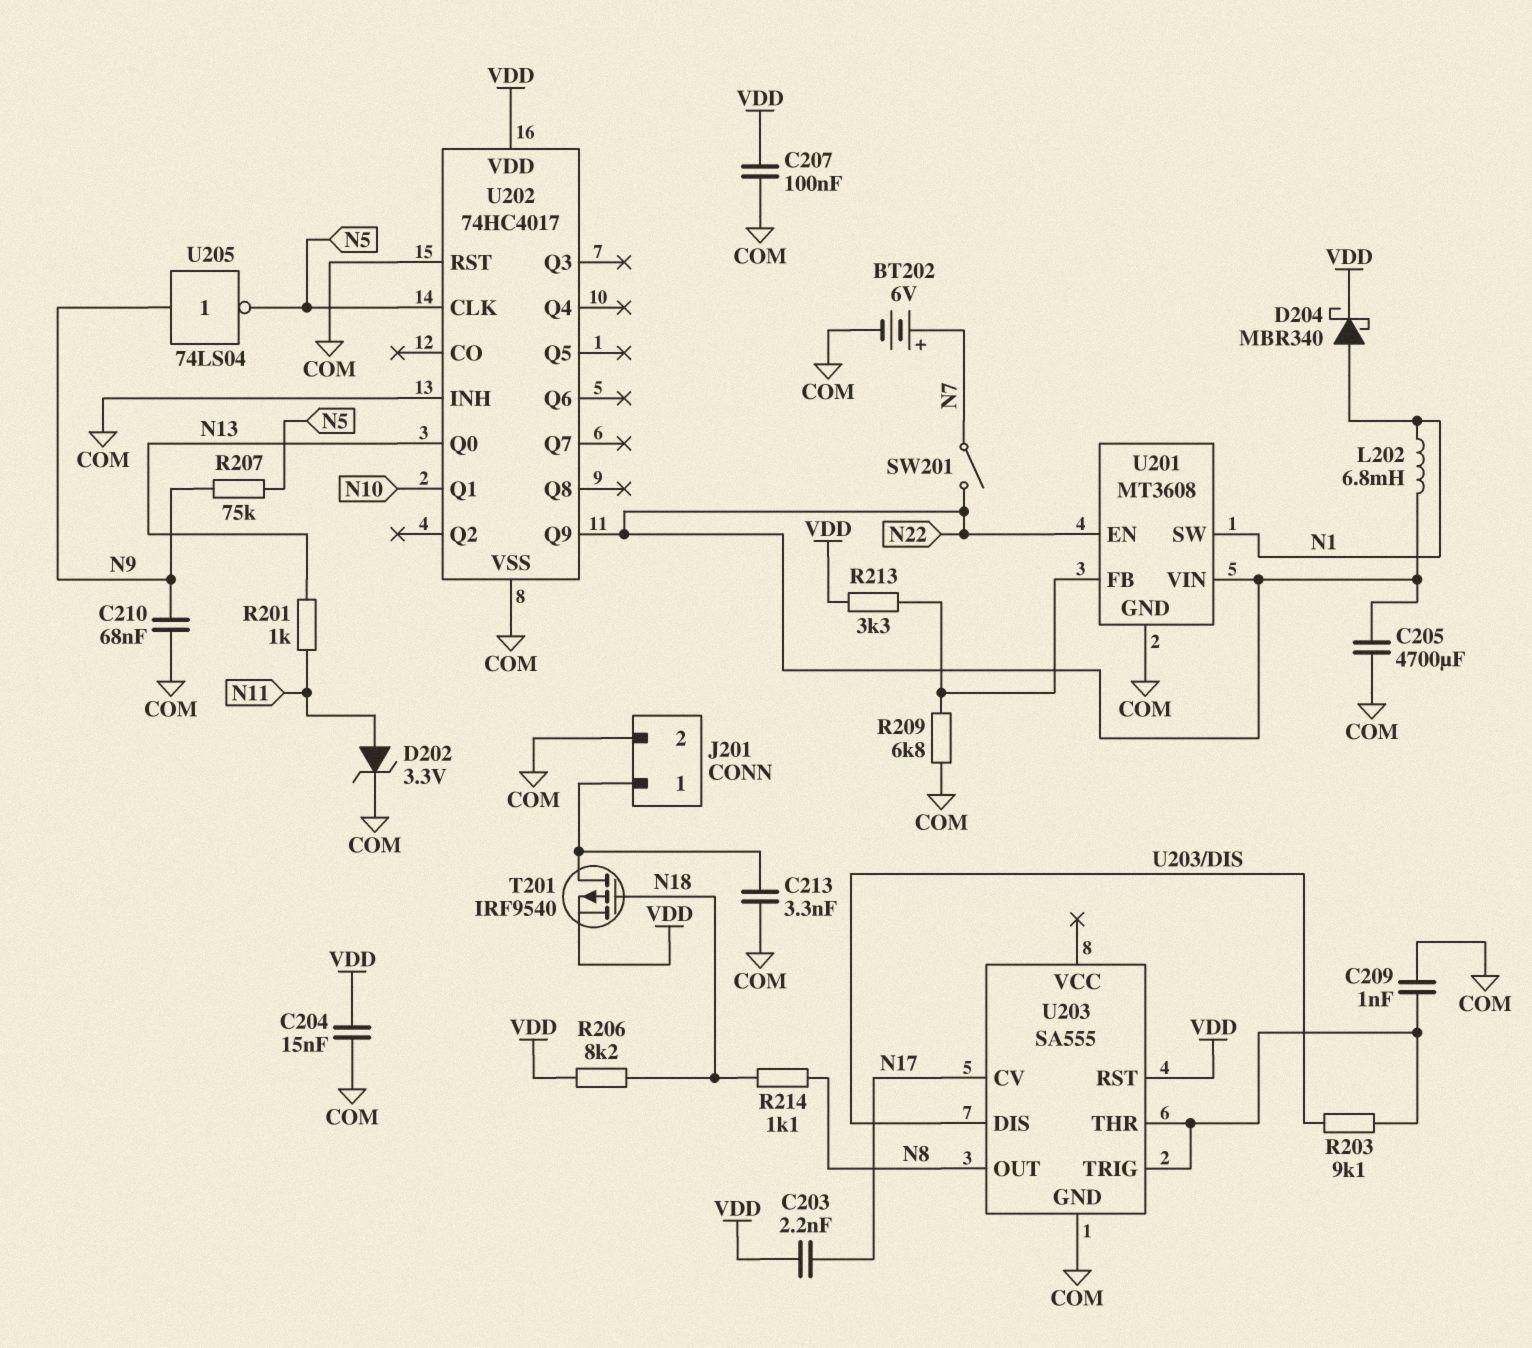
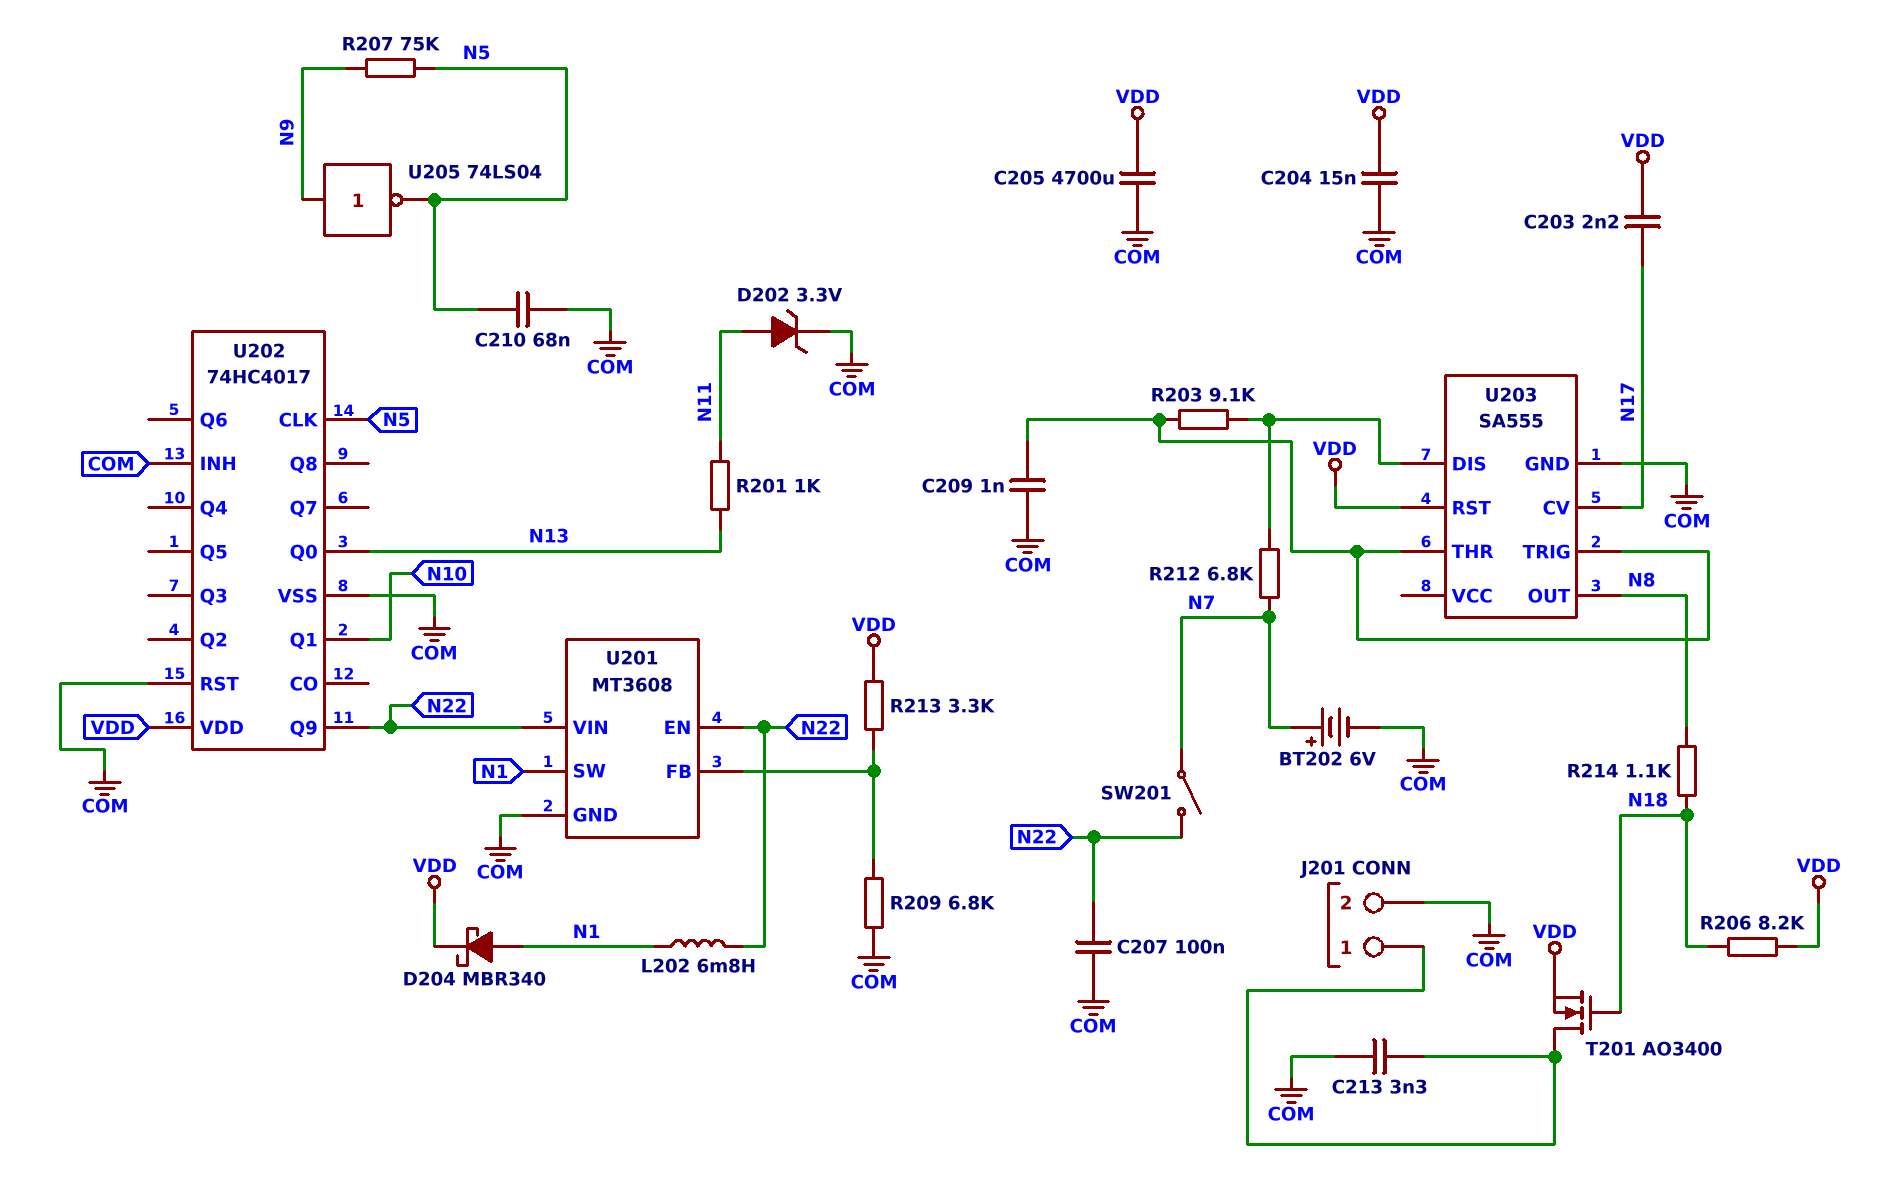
C205: 4700uF (COM, N22) -> 4700uF (COM, VDD)
C207: 100nF (COM, VDD) -> 100nF (COM, N22)
C210: 68nF (COM, N9) -> 68nF (COM, N5)
R212: none -> 6.8k (N7, U203/DIS)
T201: PMOS IRF9540 (G N18, D J201/1, S VDD) -> NMOS AO3400 (G N18, D J201/1, S VDD)

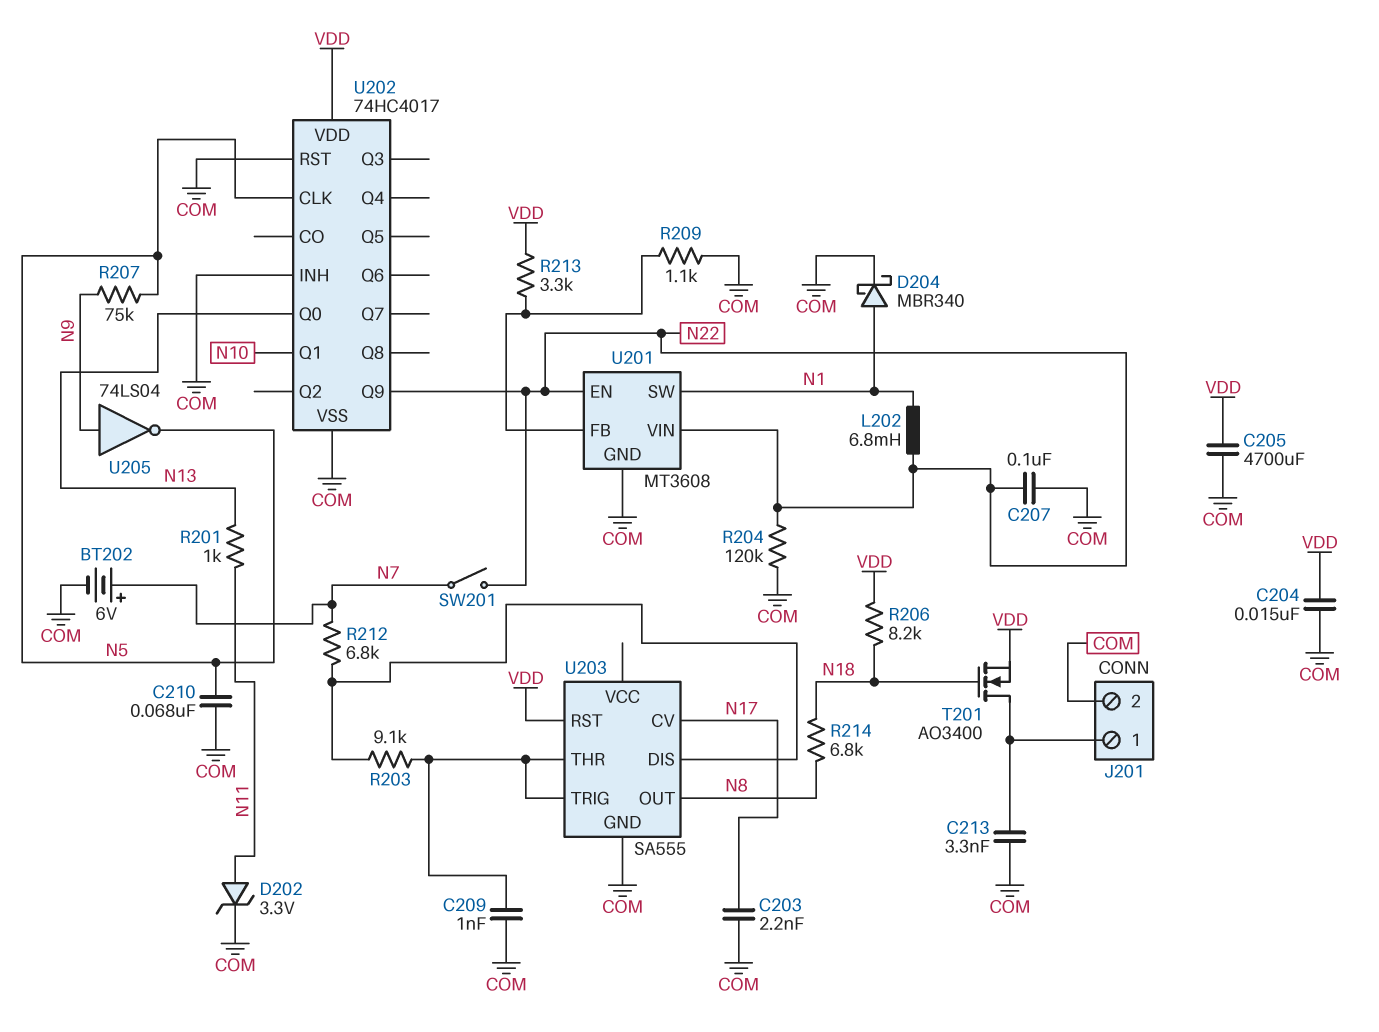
C203: 2.2nF (N17, VDD) -> 2.2nF (COM, N17)
D204: schottky MBR340 (A N1, K VDD) -> schottky MBR340 (A N1, K COM)
R204: none -> 120k (COM, N22)
R209: 6.8k (COM, U201/FB) -> 1.1k (COM, U201/FB)
R214: 1.1k (N8, N18) -> 6.8k (N8, N18)

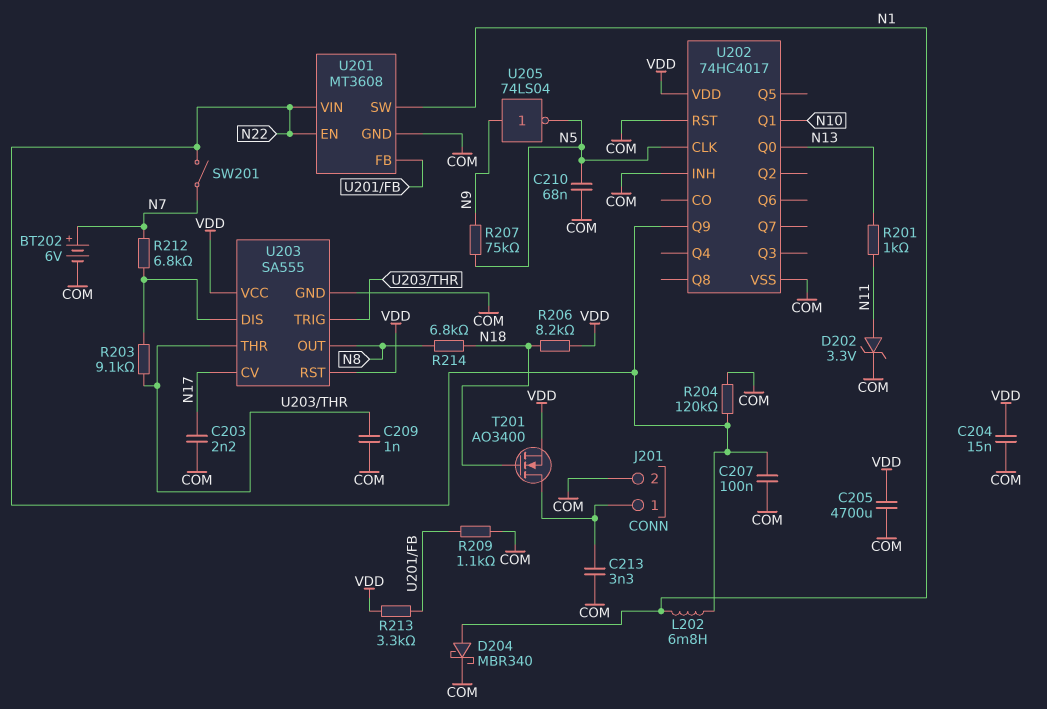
U203 pin VCC: none -> VDD

